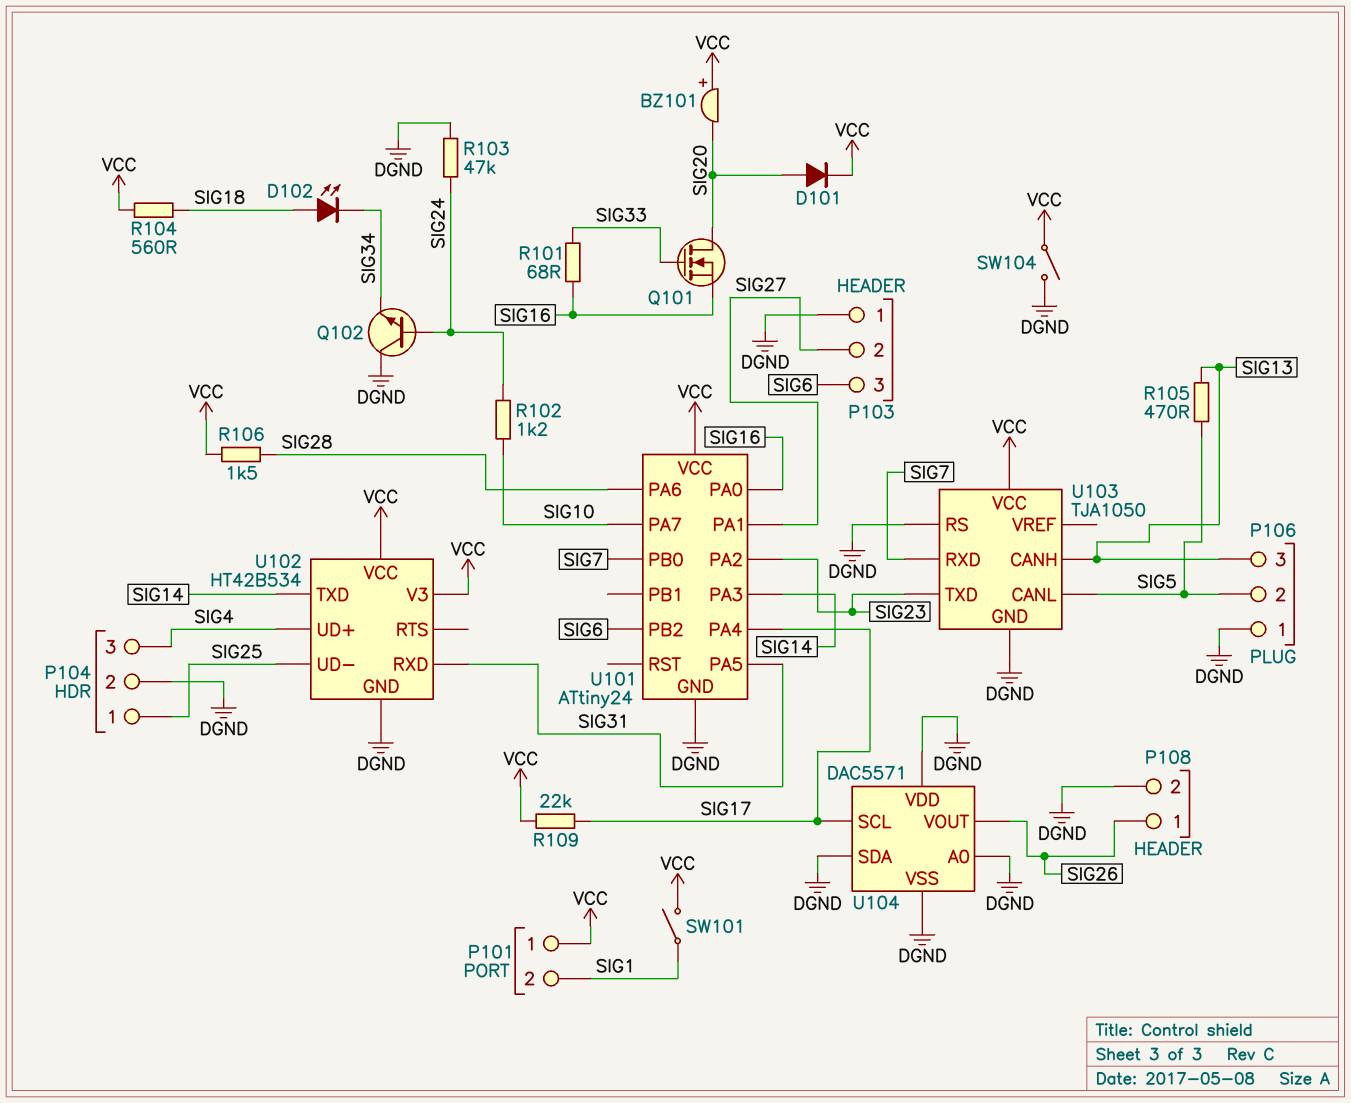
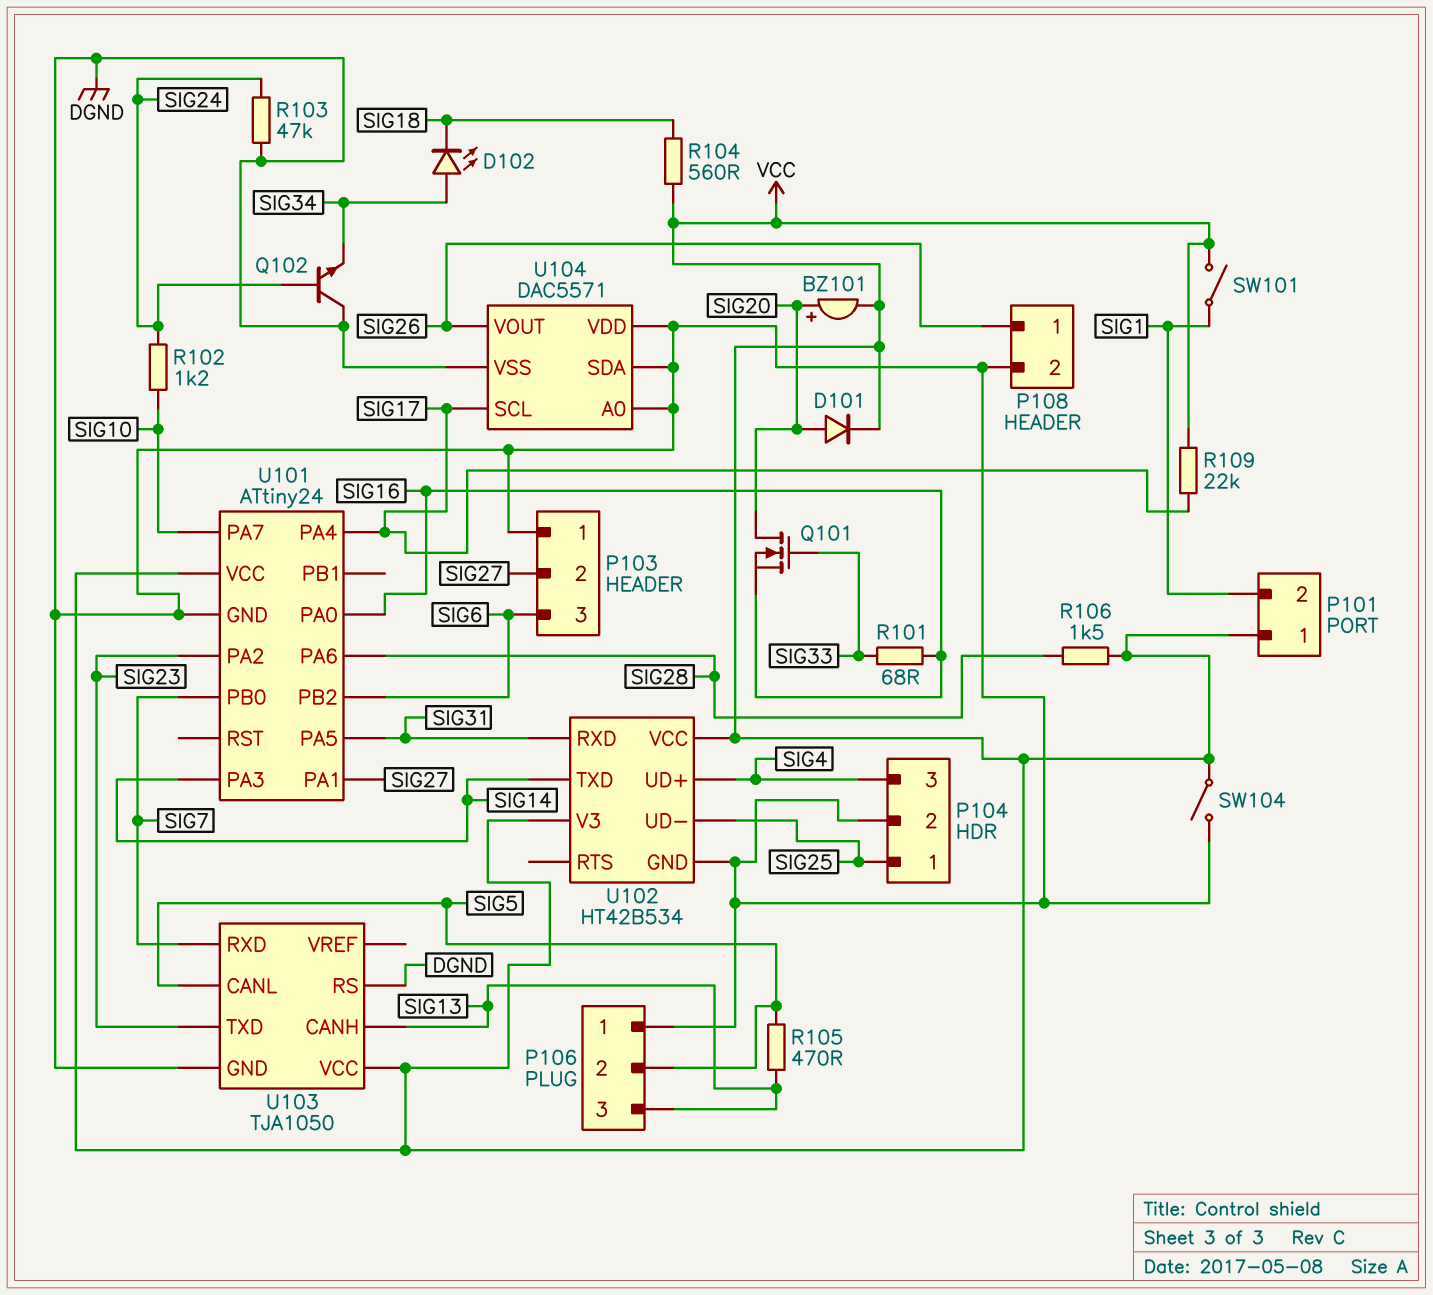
BZ101: buzzer (plus VCC, minus SIG20) -> buzzer (plus SIG20, minus VCC)
D102: LED (A SIG18, K SIG34) -> LED (A SIG34, K SIG18)

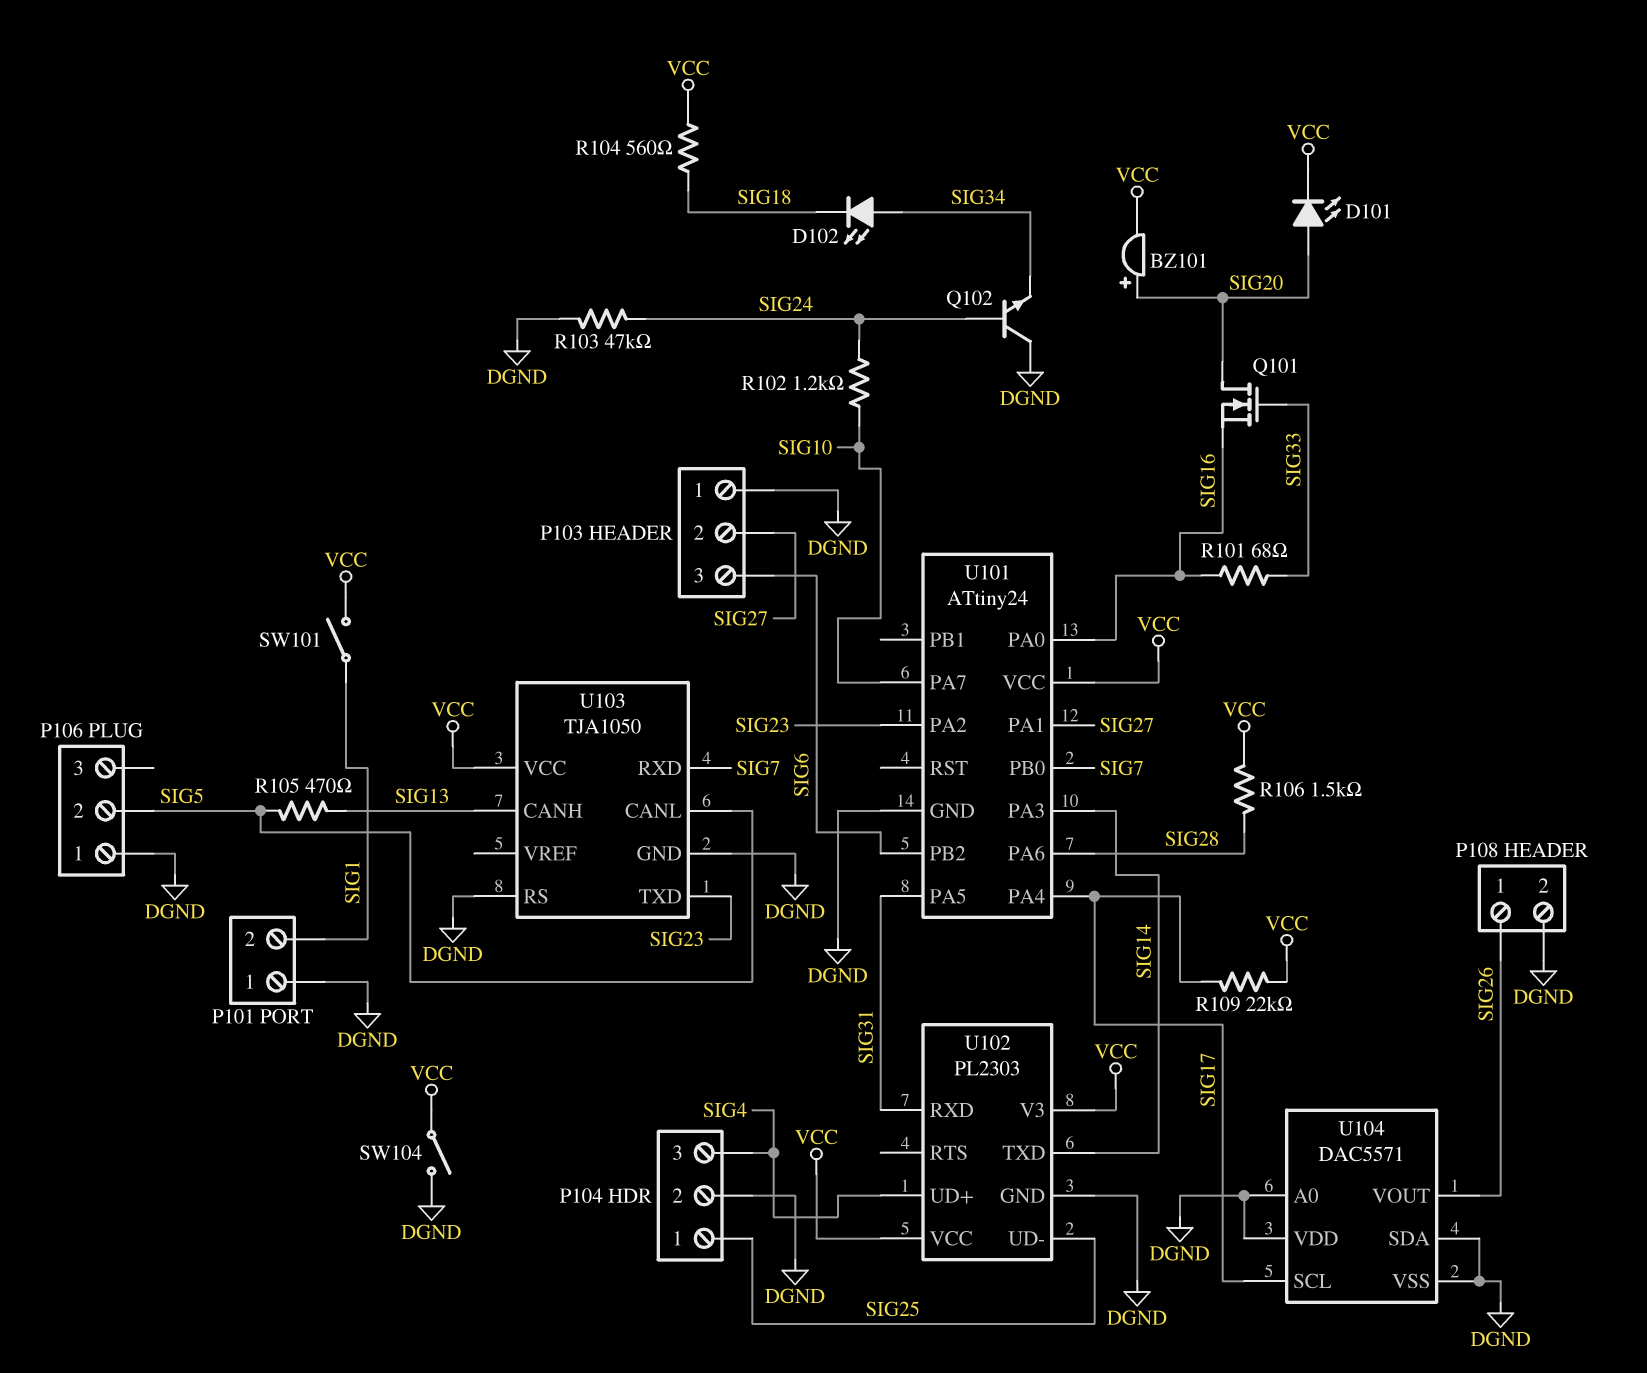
D101: diode (A SIG20, K VCC) -> LED (A SIG20, K VCC)
P101 pin 1: VCC -> DGND
P106 pin 3: SIG13 -> none
U102: HT42B534 -> PL2303

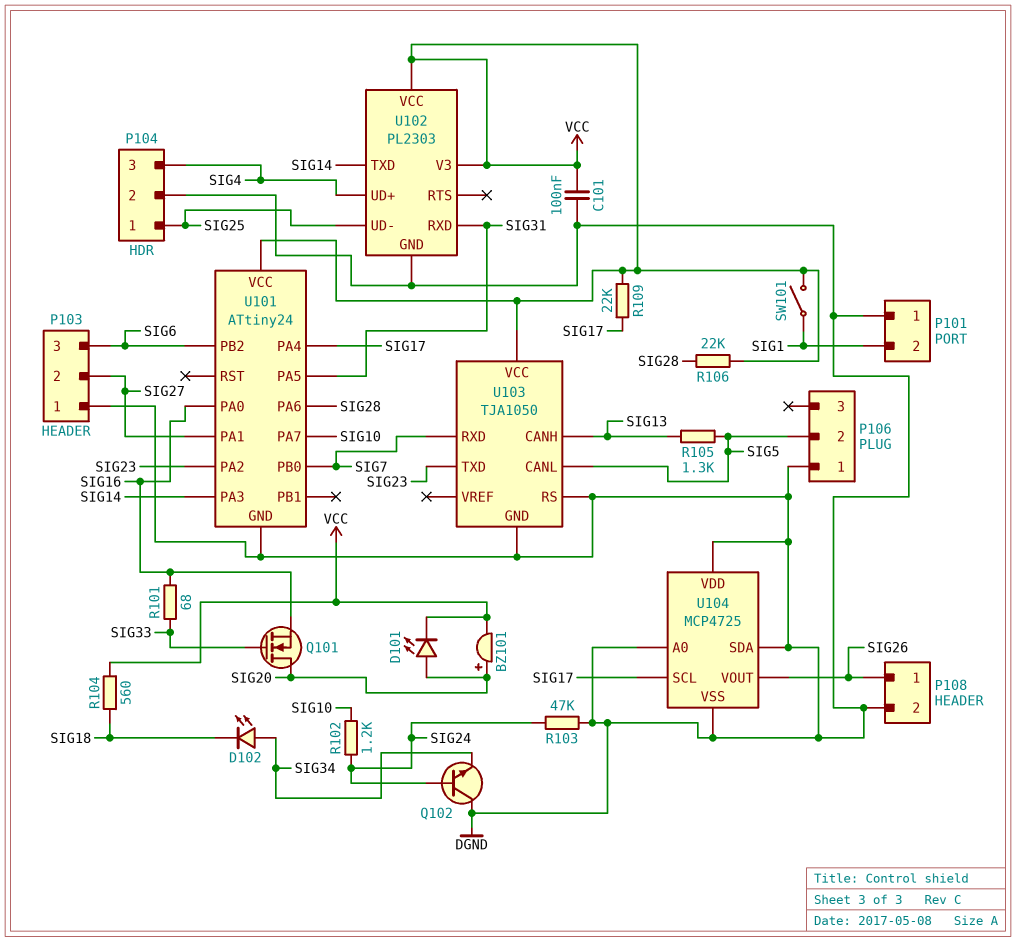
C101: none -> 100nF (DGND, VCC)
R105: 470 (SIG5, SIG13) -> 1.3k (SIG5, SIG13)
R106: 1.5k (SIG28, VCC) -> 22k (SIG28, VCC)
SW104: switch (DGND, VCC) -> none
U104: DAC5571 -> MCP4725

